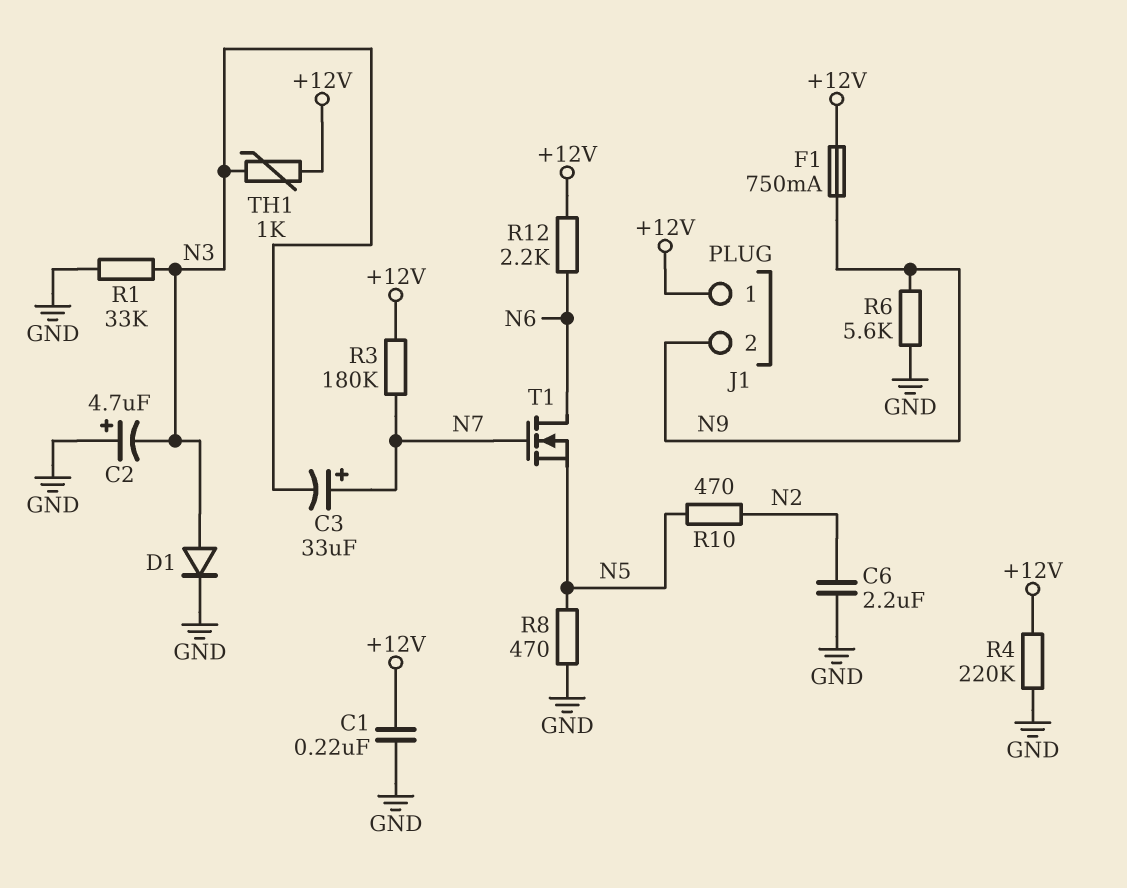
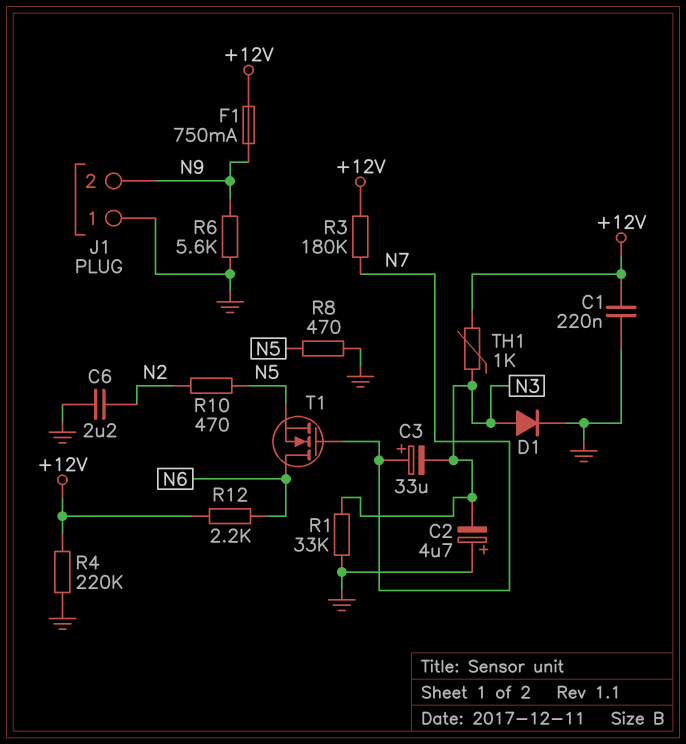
J1 pin 1: +12V -> GND

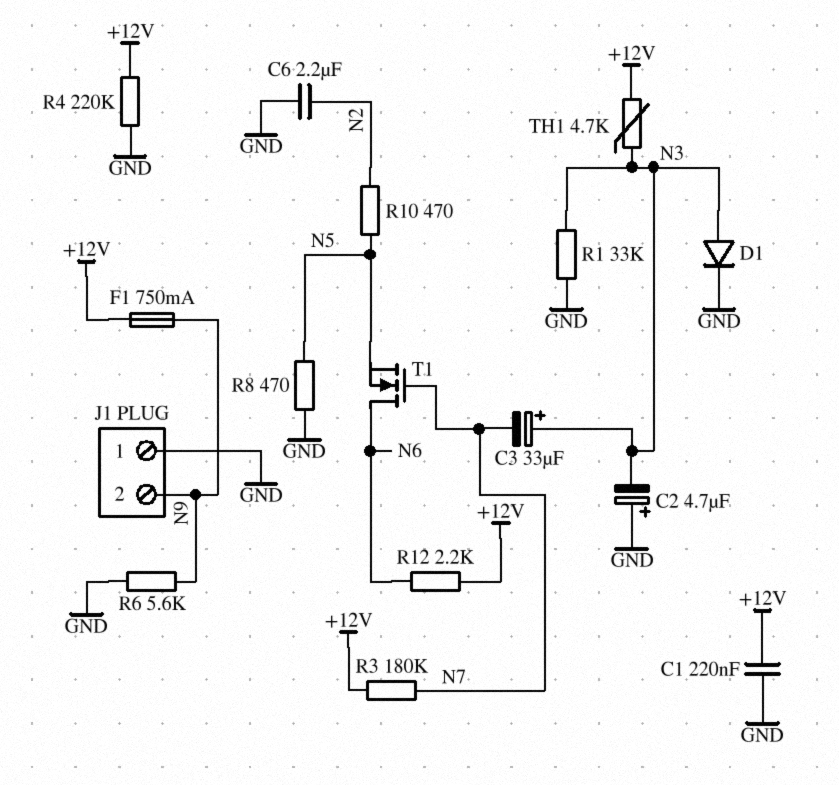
C3: 33uF (plus N7, minus N3) -> 33uF (plus N3, minus N7)
TH1: 1k (+12V, N3) -> 4.7k (+12V, N3)

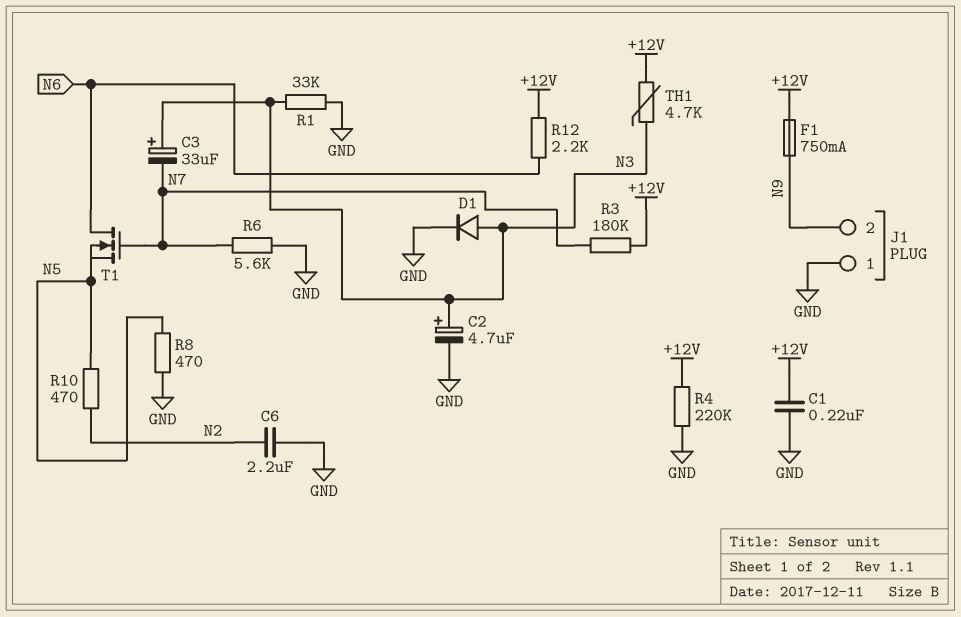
C2: 4.7uF (plus GND, minus N3) -> 4.7uF (plus N3, minus GND)
R6: 5.6k (GND, N9) -> 5.6k (GND, N7)

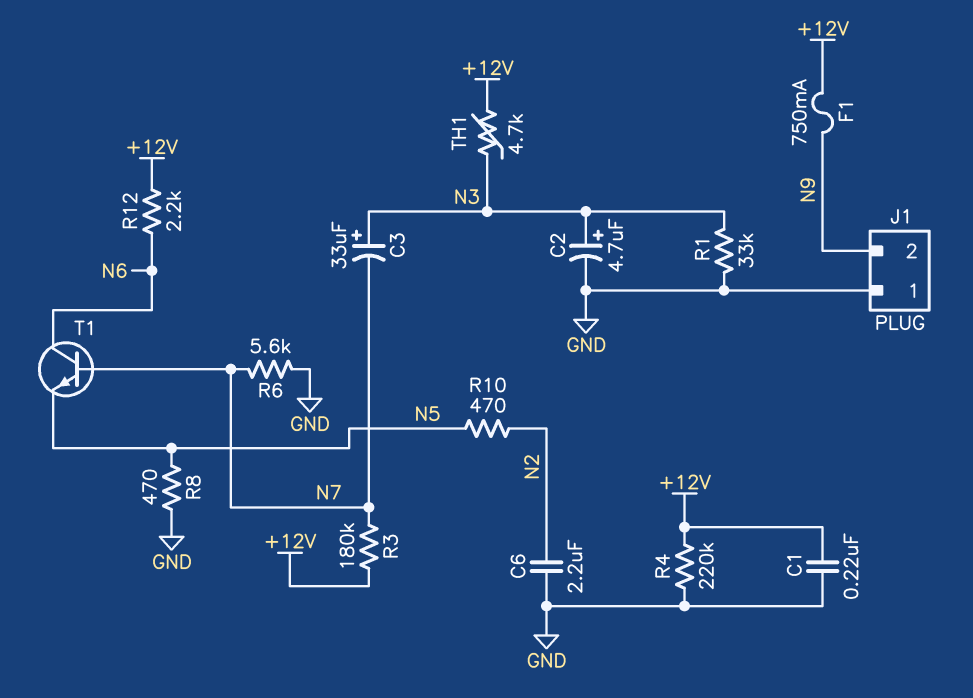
D1: diode (A N3, K GND) -> none
T1: NMOS (G N7, D N6, S N5) -> NPN (B N7, C N6, E N5)

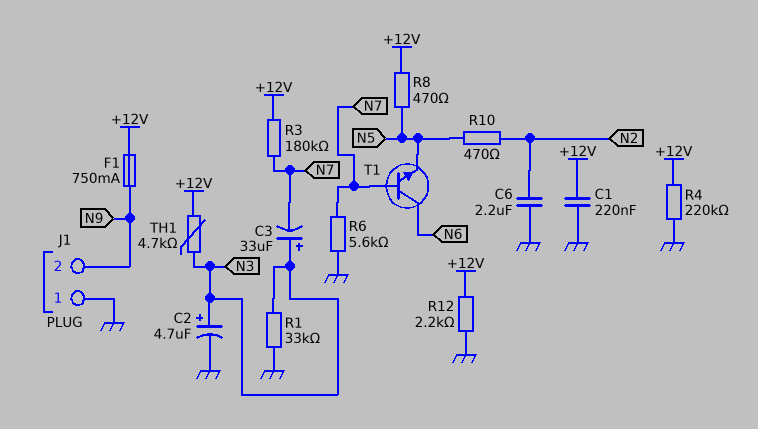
R8: 470 (GND, N5) -> 470 (+12V, N5)
R12: 2.2k (+12V, N6) -> 2.2k (+12V, GND)

